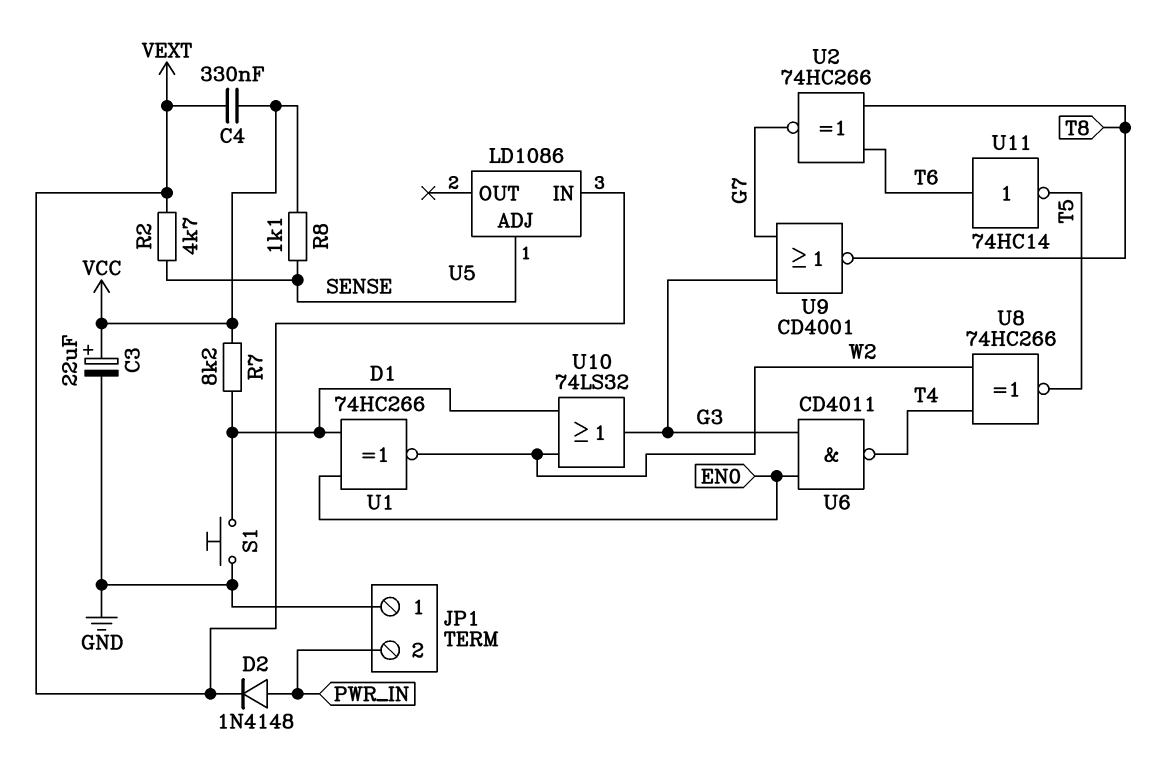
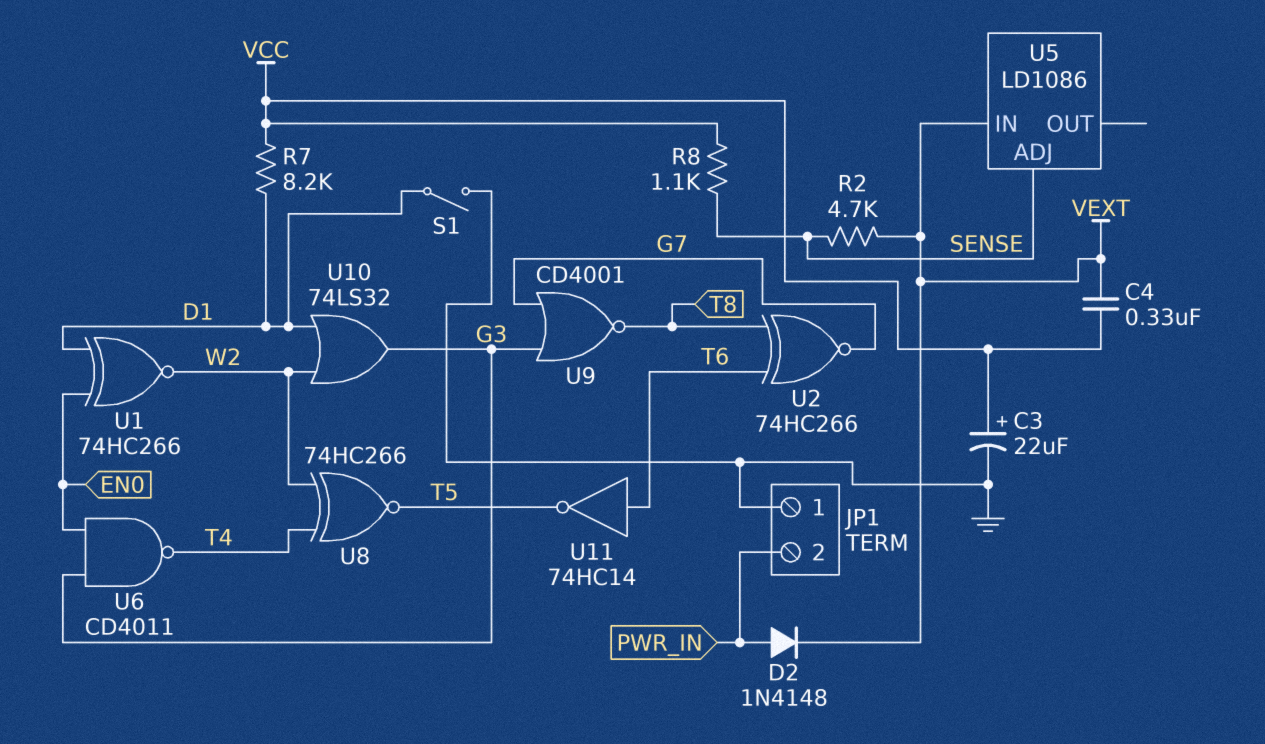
S1: button (D1, GND) -> switch (D1, GND)

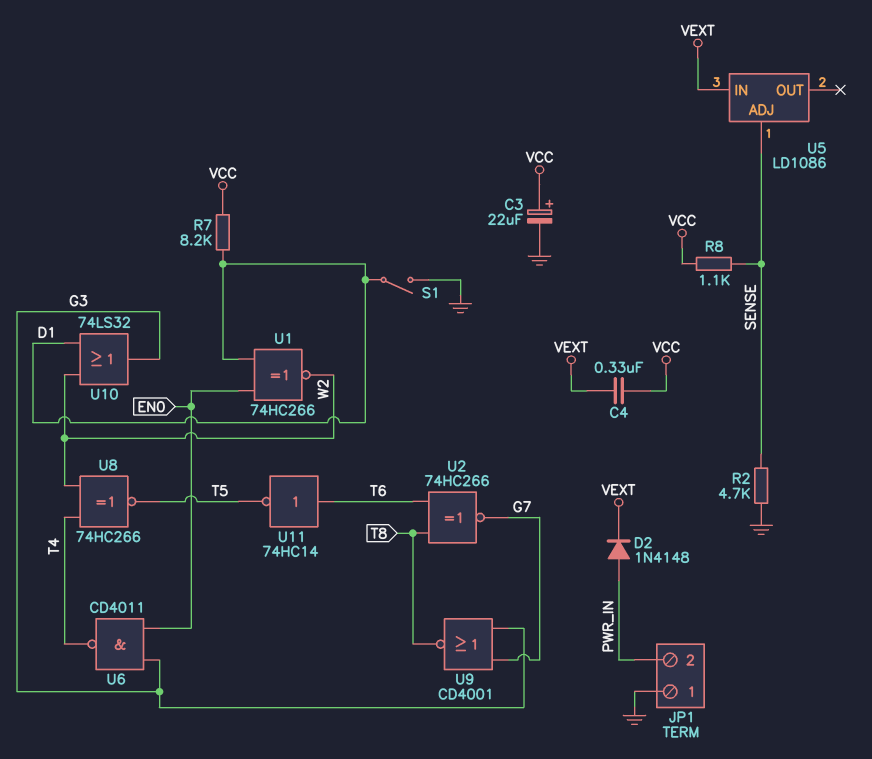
R2: 4.7k (SENSE, VEXT) -> 4.7k (GND, SENSE)

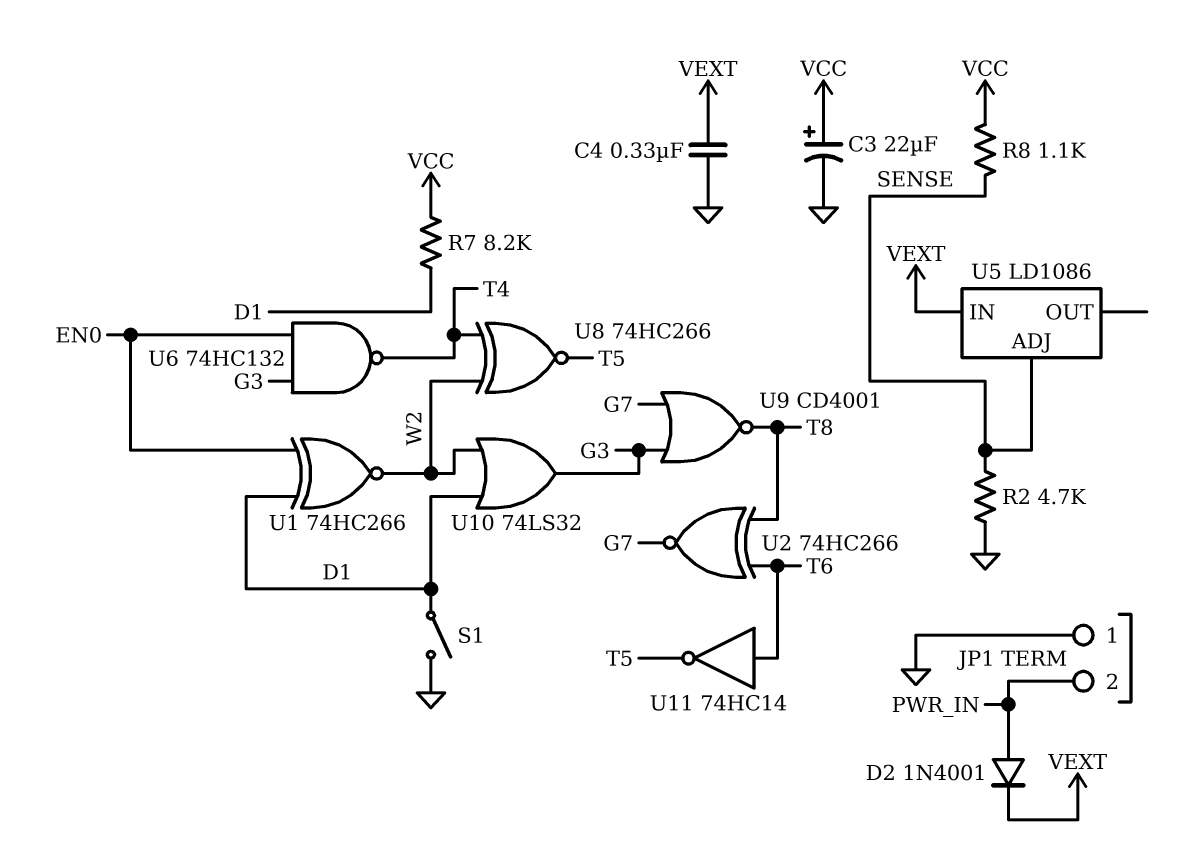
C4: 330nF (VCC, VEXT) -> 330nF (GND, VEXT)
D2: diode 1N4148 (A PWR_IN, K VEXT) -> diode 1N4001 (A PWR_IN, K VEXT)
U6: NAND CD4011 (in EN0, in G3, out T4) -> NAND 74HC132 (in EN0, in G3, out T4)

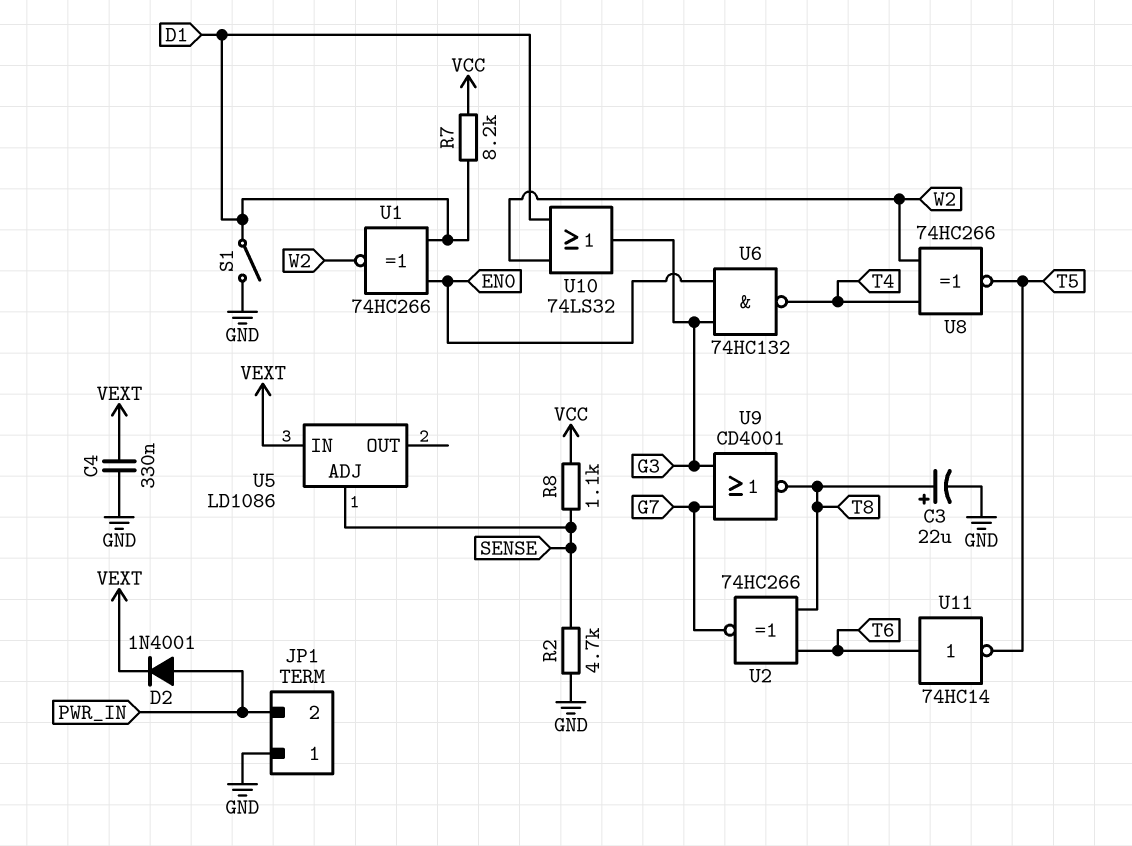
C3: 22uF (plus VCC, minus GND) -> 22uF (plus T8, minus GND)

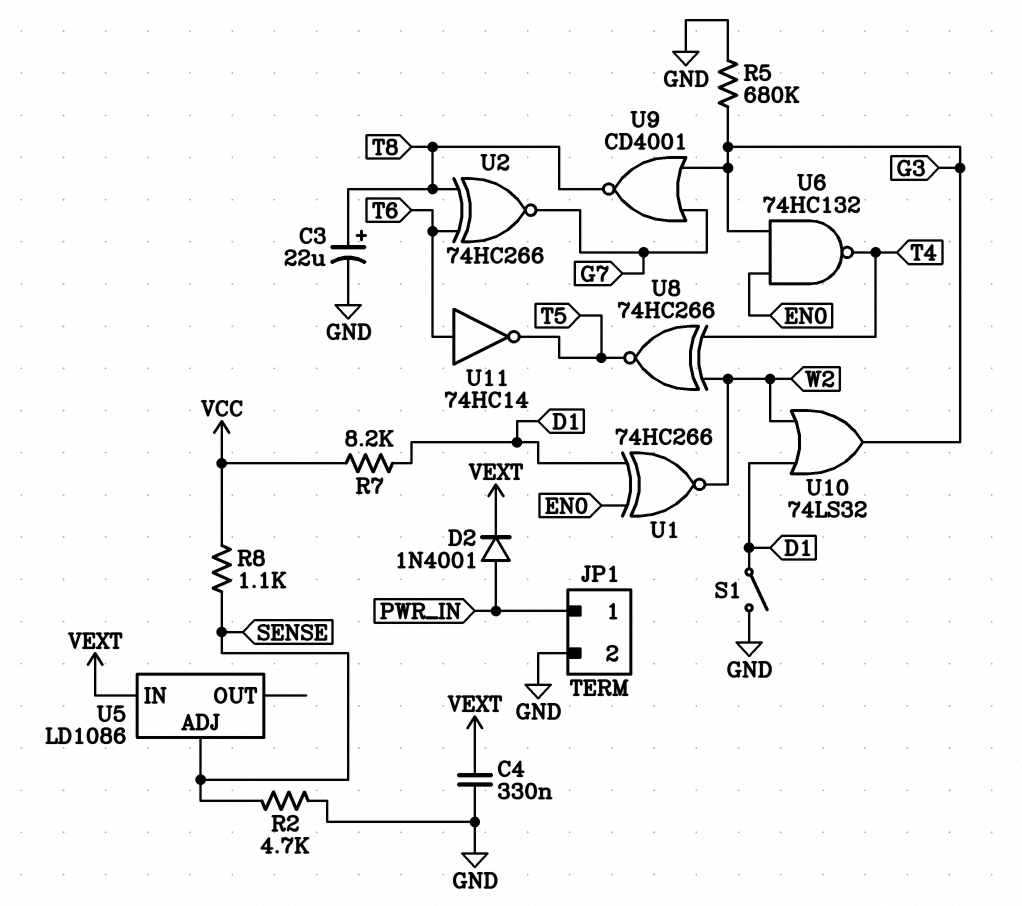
JP1 pin 1: GND -> PWR_IN
JP1 pin 2: PWR_IN -> GND
R5: none -> 680k (G3, GND)

